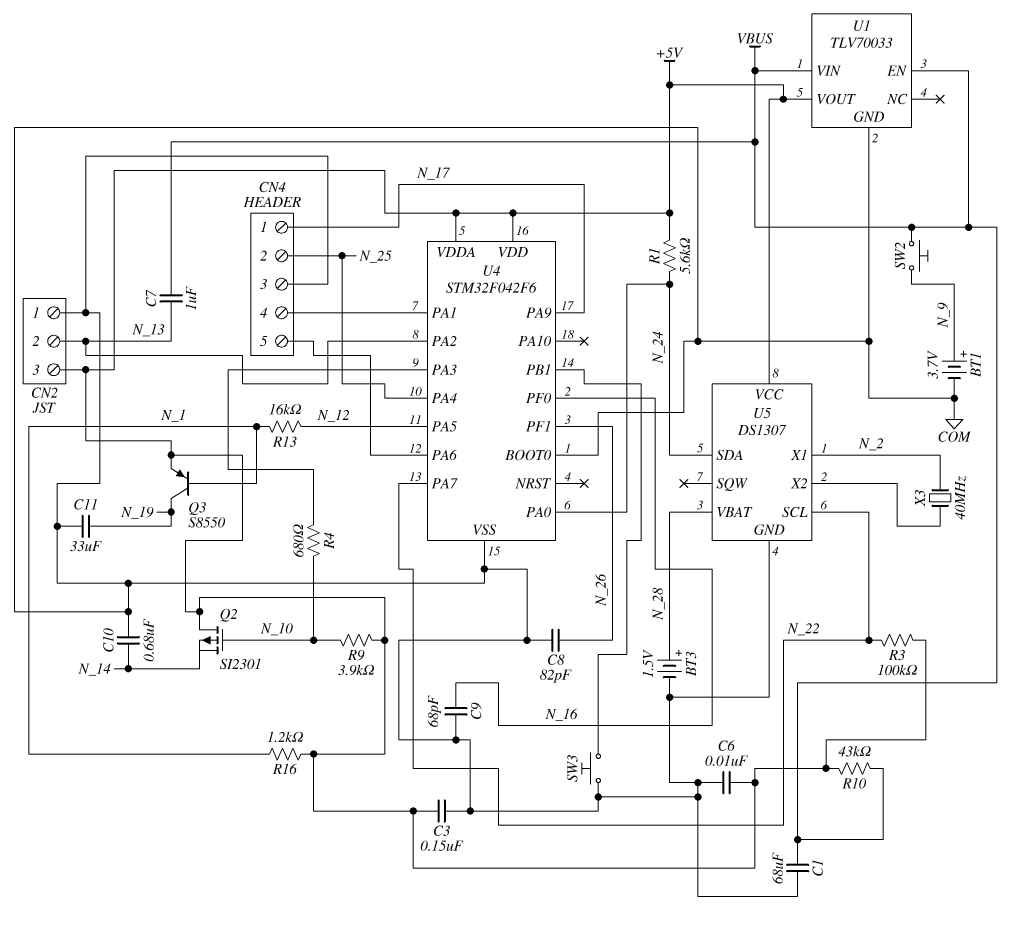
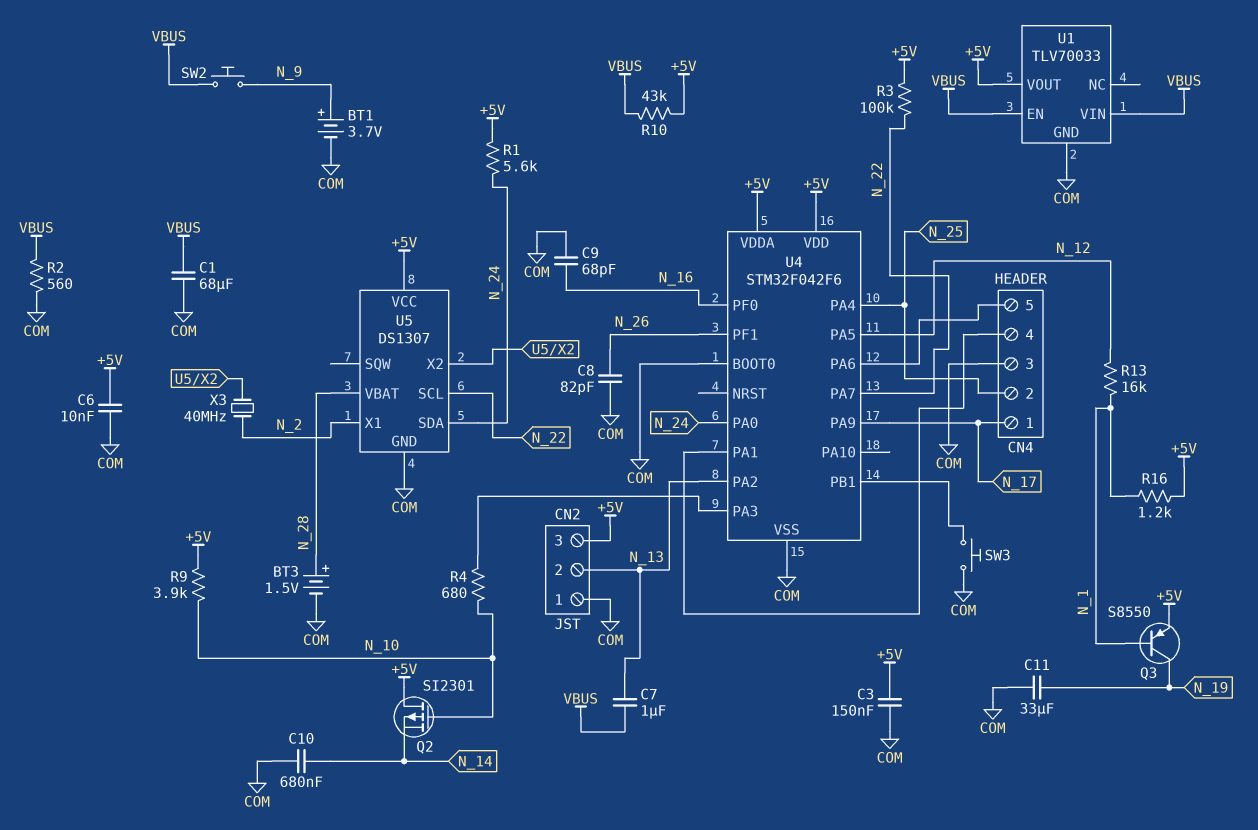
R2: none -> 560 (COM, VBUS)

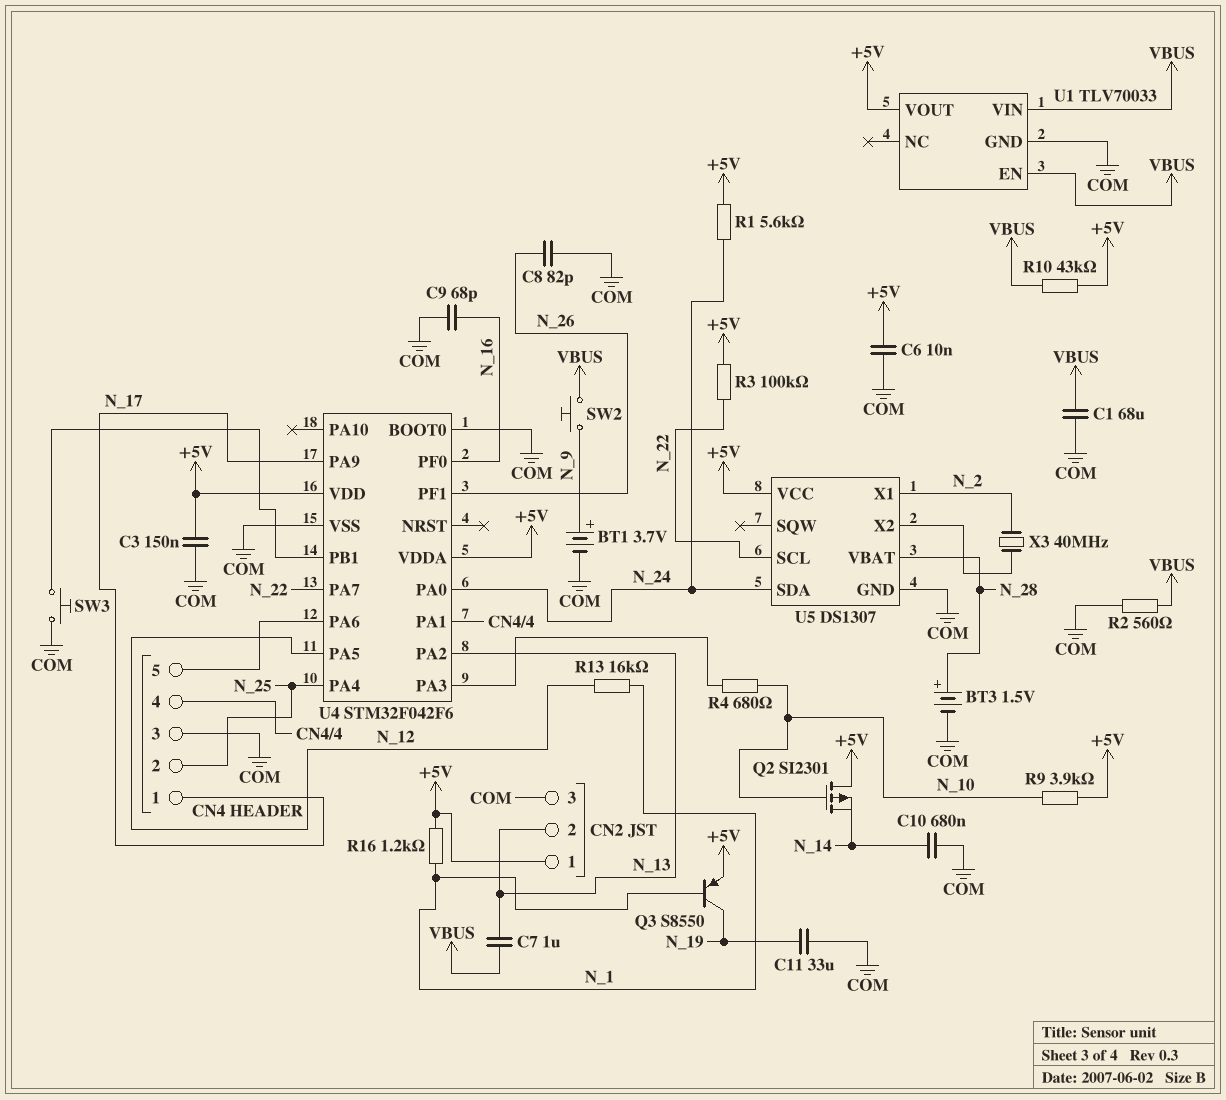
CN2 pin 1: COM -> +5V
CN2 pin 3: +5V -> COM

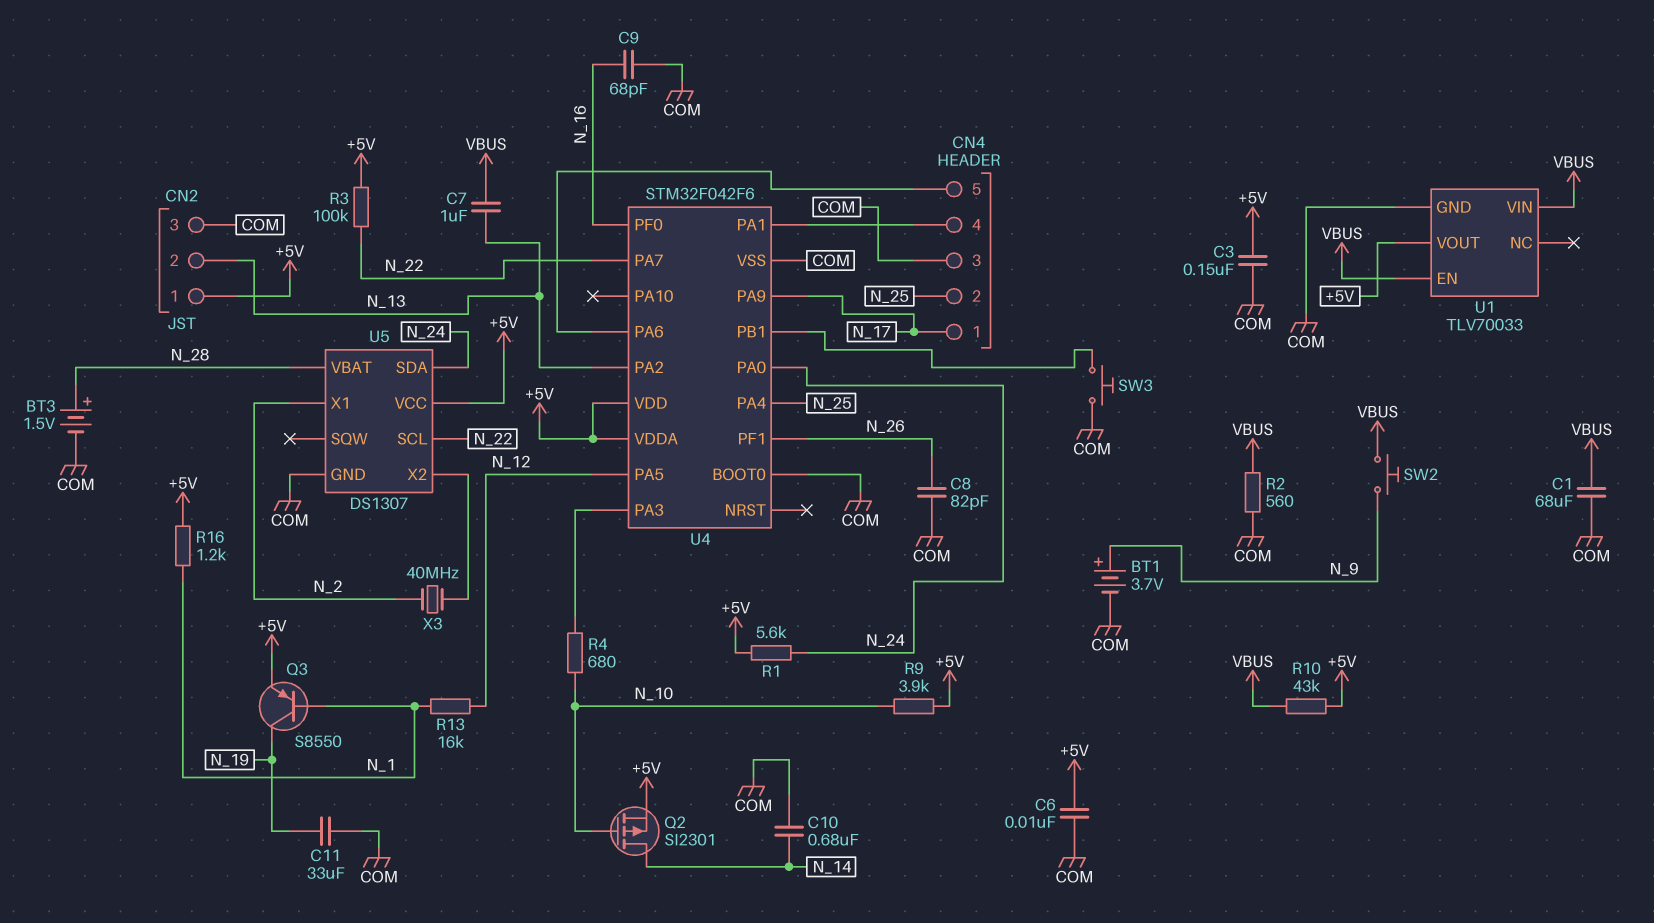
Q2: PMOS SI2301 (G N_10, D +5V, S N_14) -> PMOS SI2301 (G N_10, D N_14, S +5V)

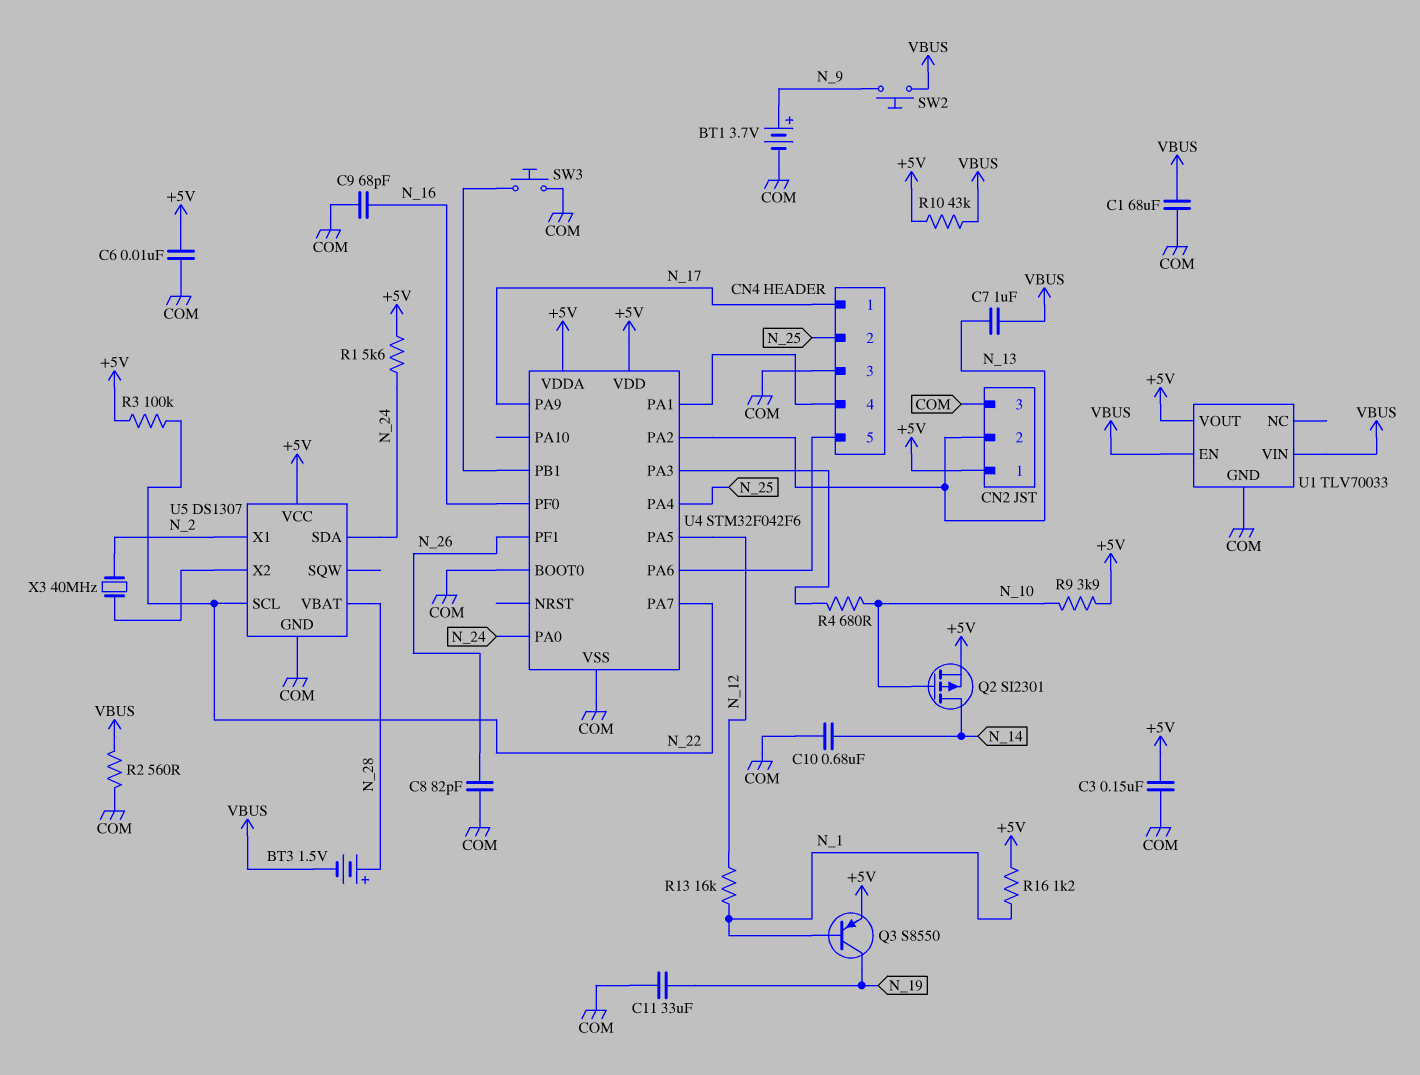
BT3: 1.5V (plus N_28, minus COM) -> 1.5V (plus N_28, minus VBUS)

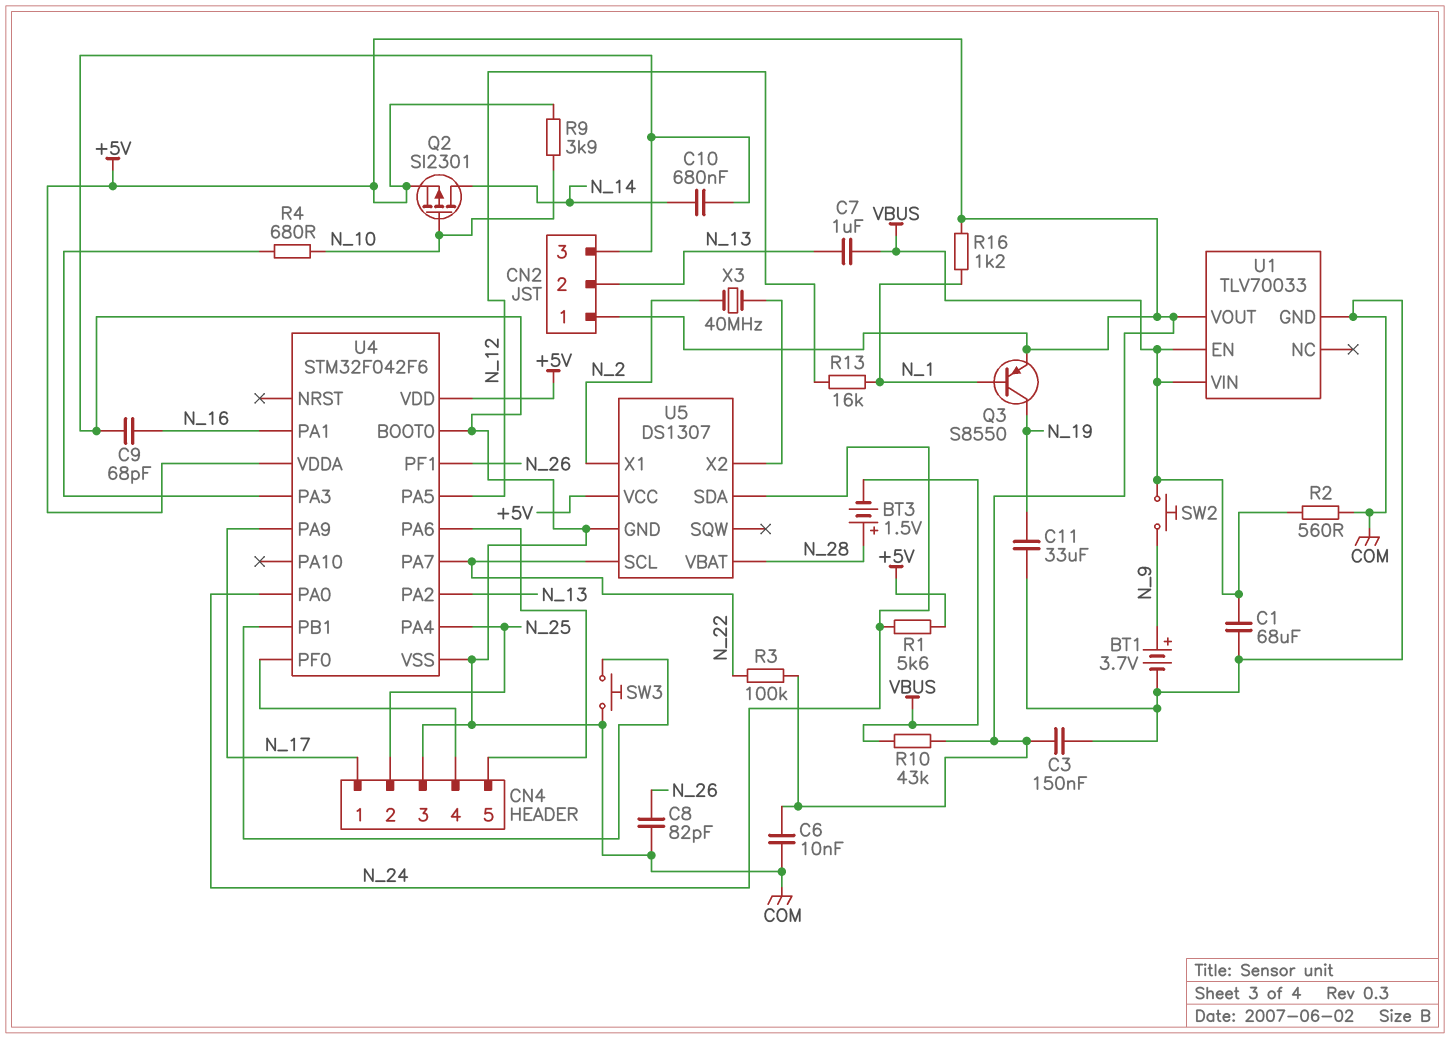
U4 pin PA1: CN4/4 -> N_16
U4 pin PF0: N_16 -> CN4/4

